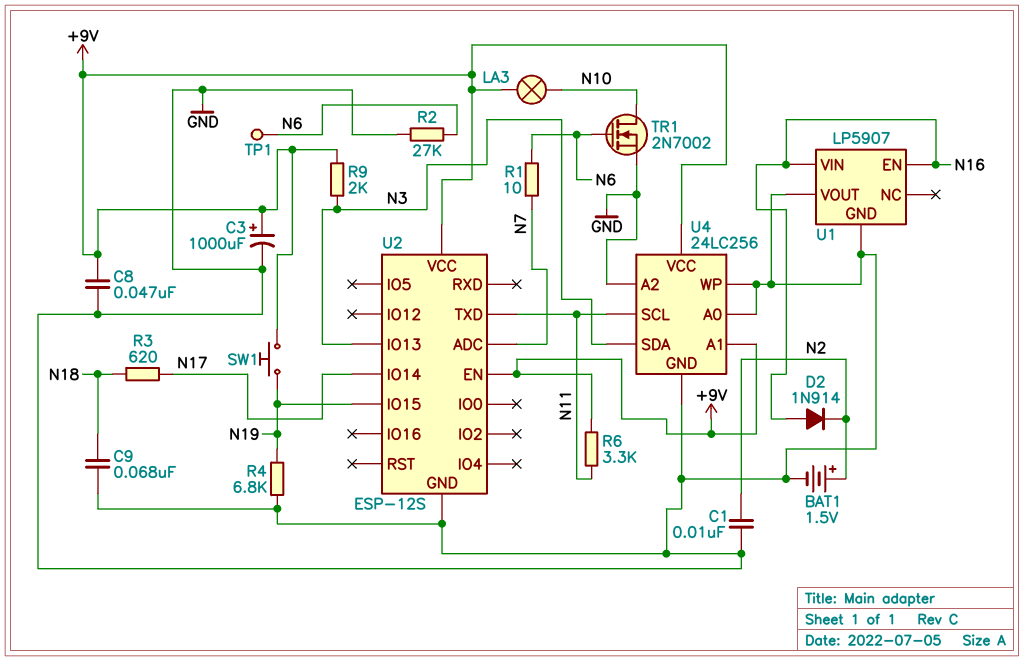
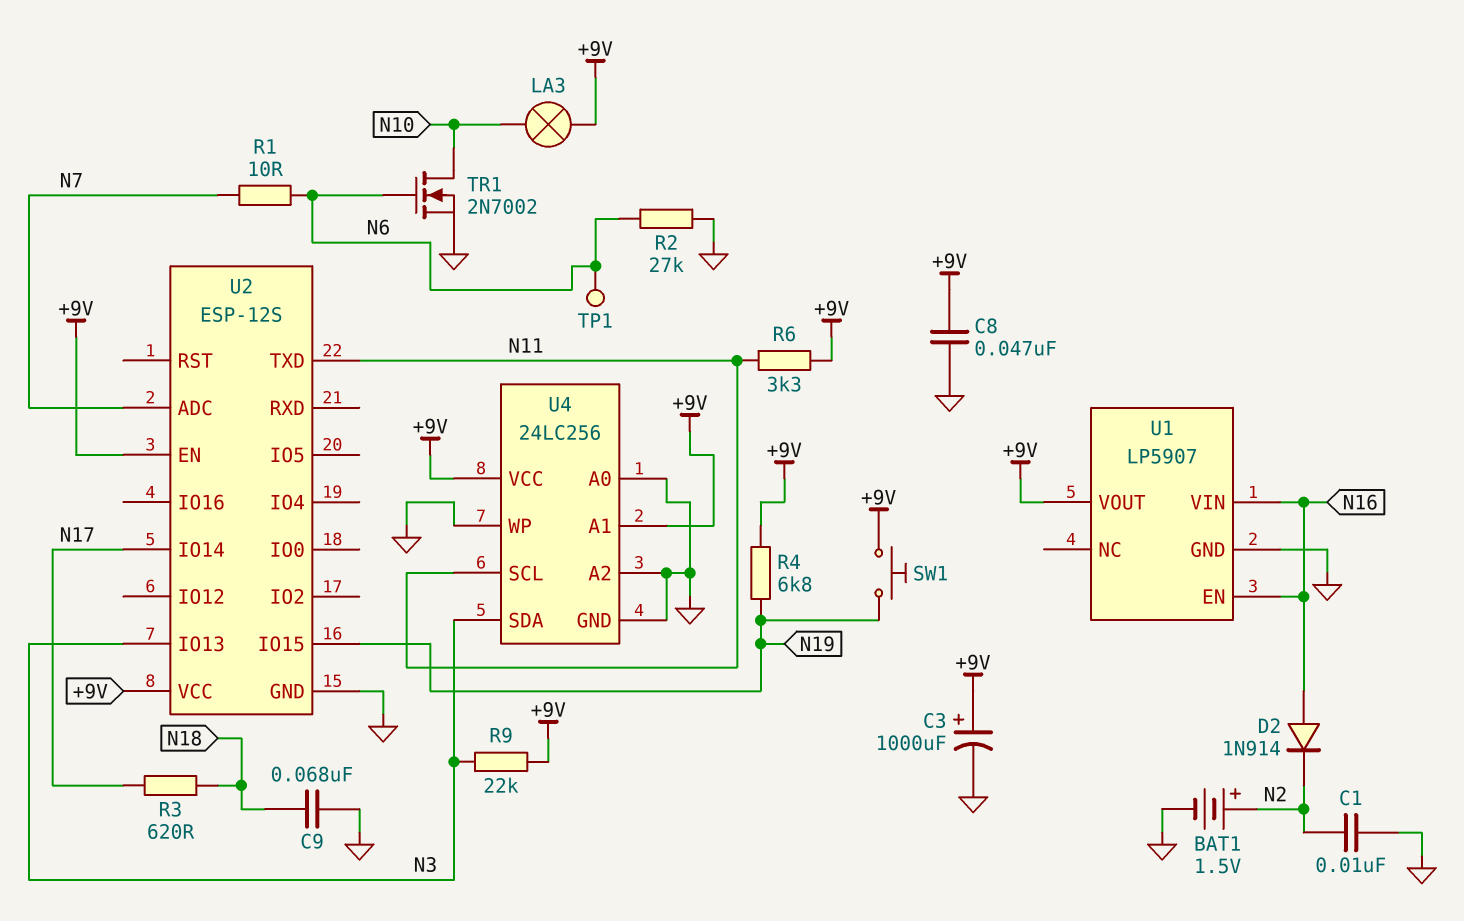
R4: 6.8k (GND, N19) -> 6.8k (+9V, N19)
R9: 2k (+9V, N3) -> 22k (+9V, N3)
U1 pin VOUT: GND -> +9V

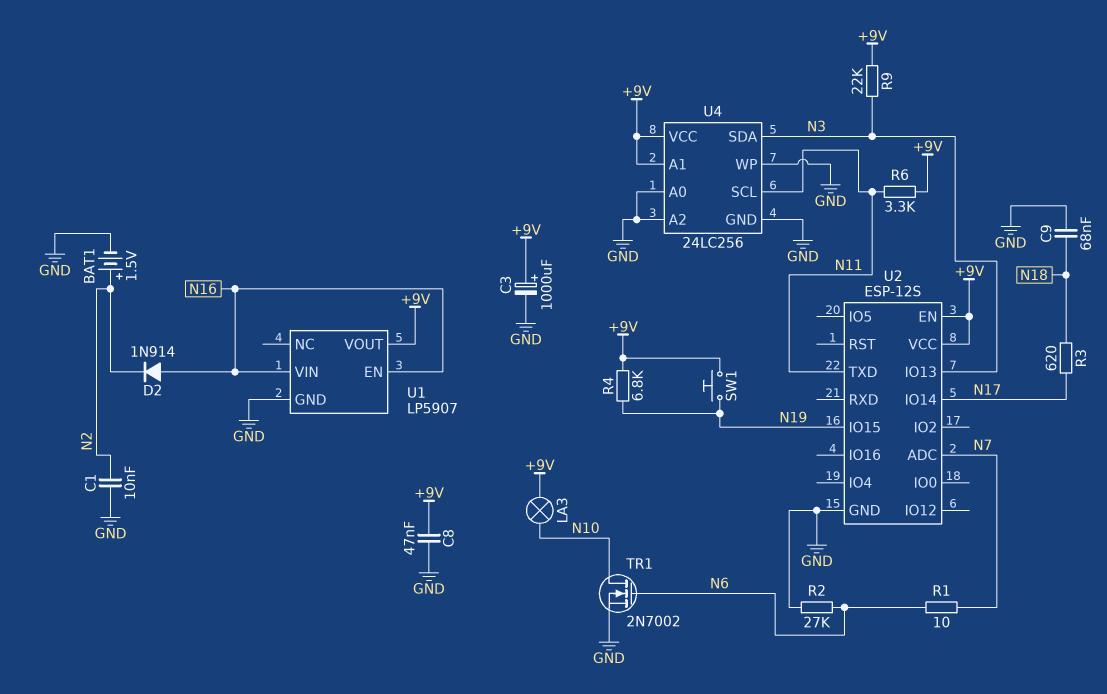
TP1: test point (N6) -> none

